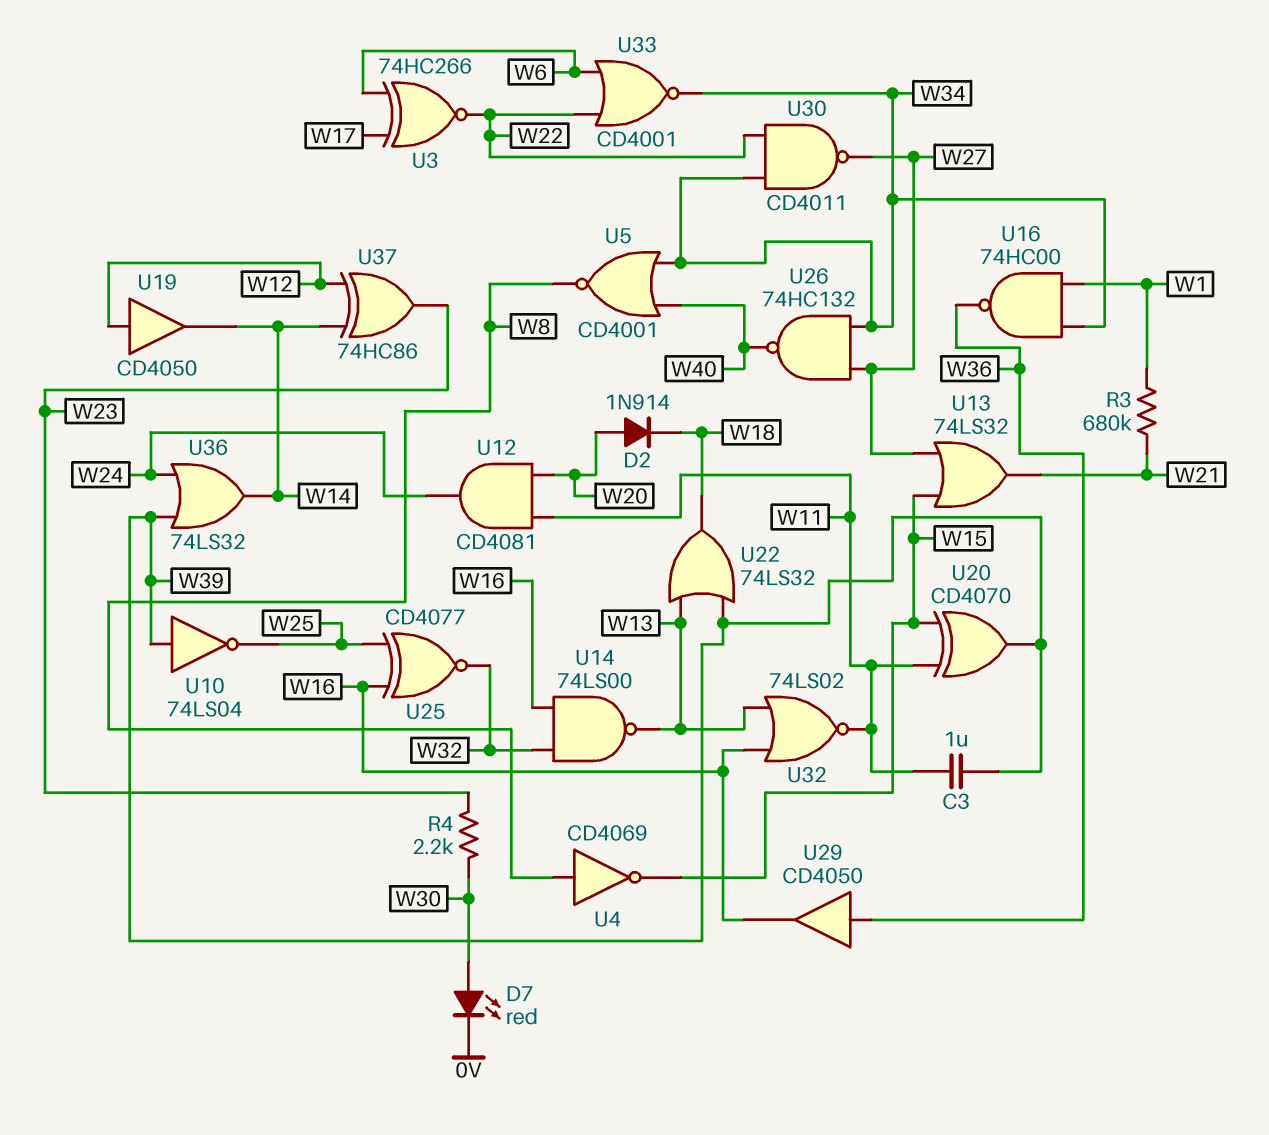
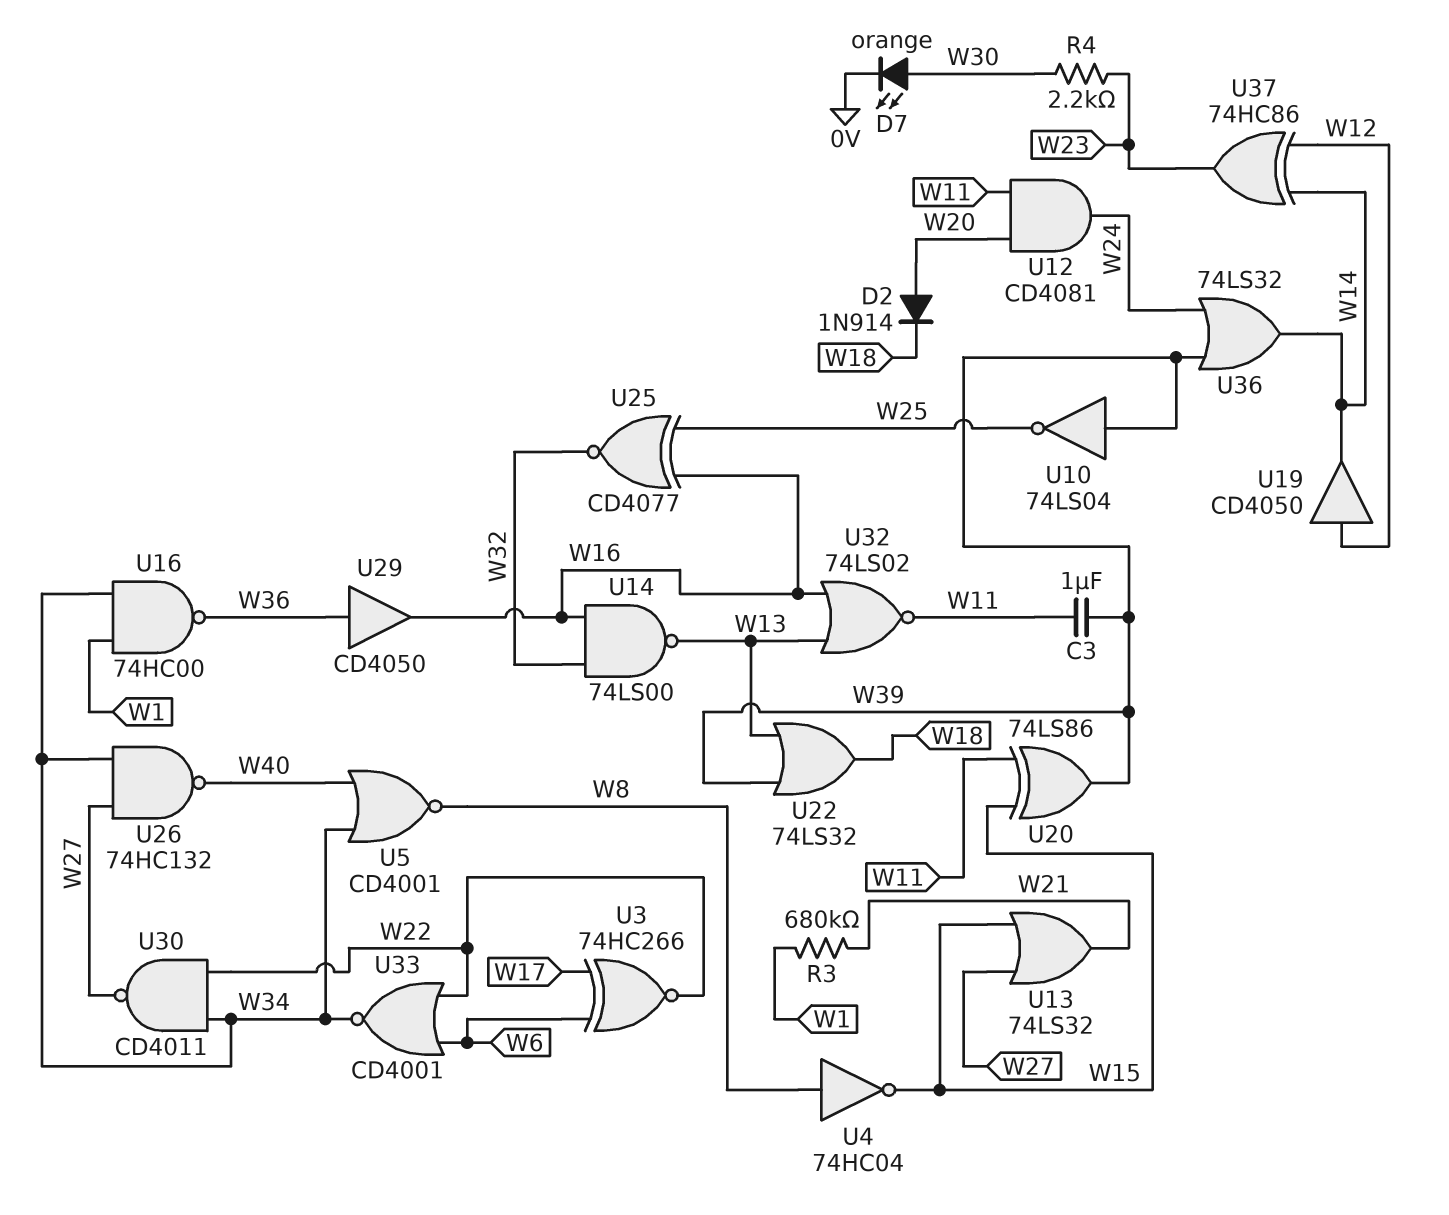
D7: LED red (A W30, K 0V) -> LED orange (A W30, K 0V)
U4: NOT CD4069 (in W8, out W15) -> NOT 74HC04 (in W8, out W15)
U20: XOR CD4070 (in W11, in W15, out W39) -> XOR 74LS86 (in W11, in W15, out W39)

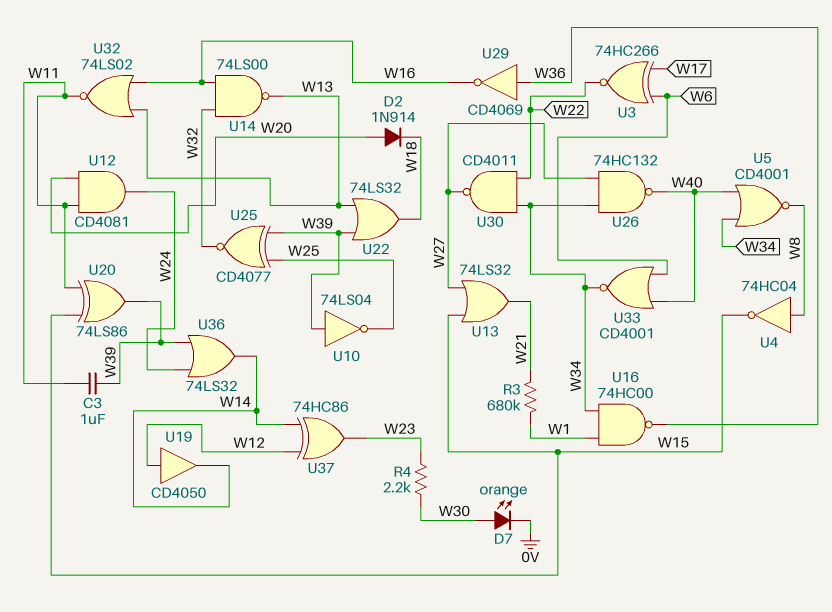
U25: XNOR CD4077 (in W16, in W25, out W32) -> XNOR CD4077 (in W25, in W39, out W32)
U29: buffer CD4050 (in W36, out W16) -> NOT CD4069 (in W36, out W16)
U33: NOR CD4001 (in W6, in W22, out W34) -> NOR CD4001 (in W6, in W40, out W34)

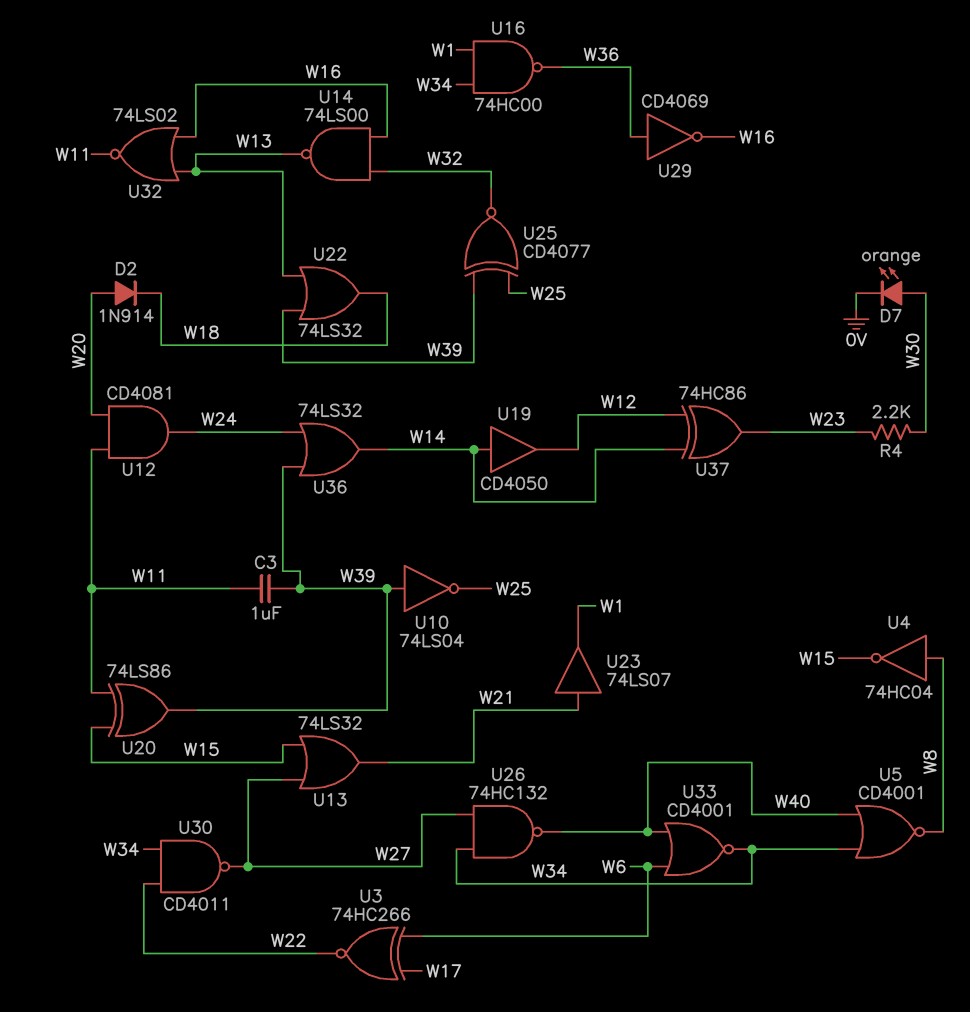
R3: 680k (W1, W21) -> none
U19: buffer CD4050 (in W12, out W14) -> buffer CD4050 (in W14, out W12)
U23: none -> buffer 74LS07 (in W21, out W1)

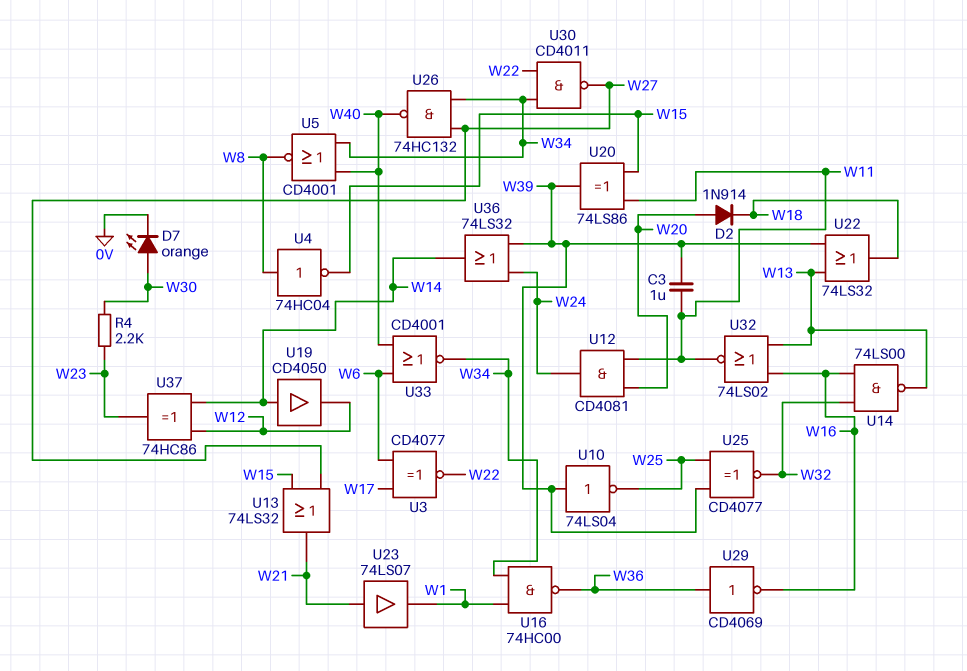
U3: XNOR 74HC266 (in W6, in W17, out W22) -> XNOR CD4077 (in W6, in W17, out W22)

